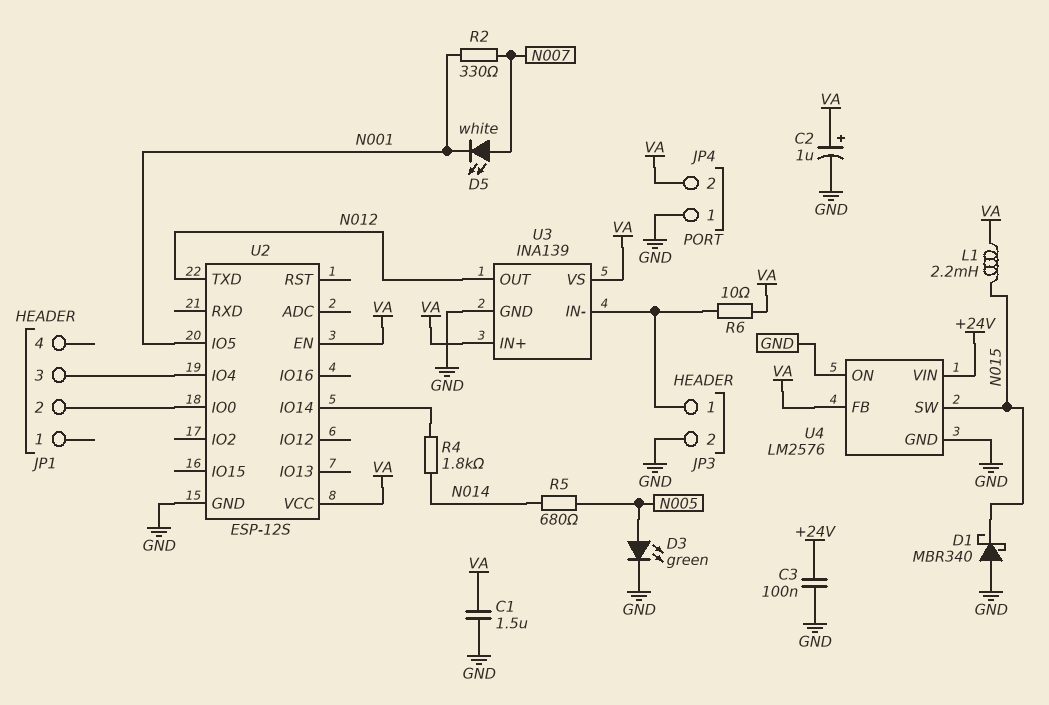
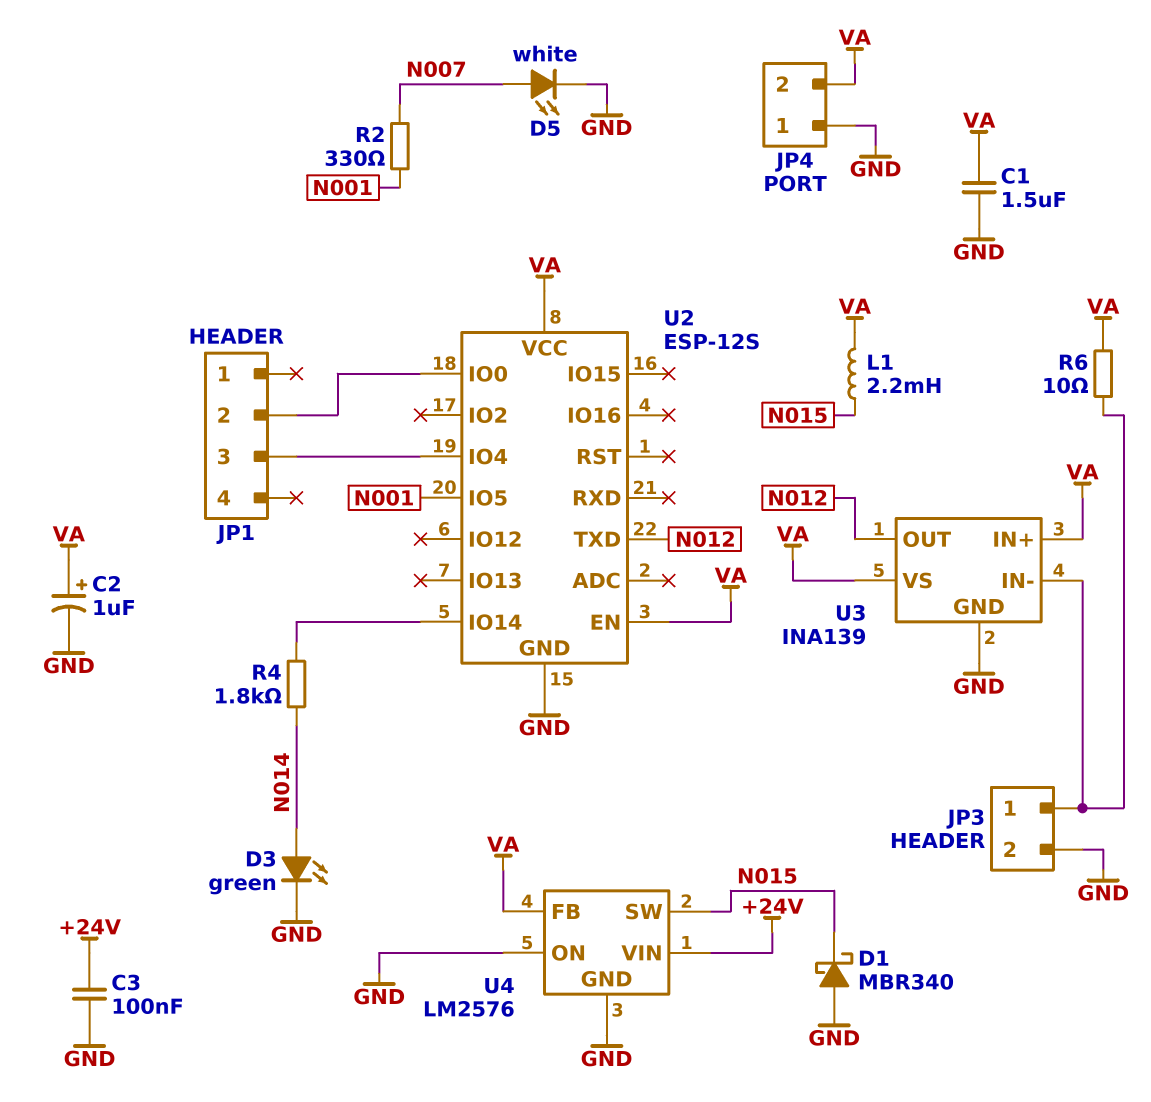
D3: LED green (A N005, K GND) -> LED green (A N014, K GND)
D5: LED white (A N007, K N001) -> LED white (A N007, K GND)
R5: 680 (N005, N014) -> none

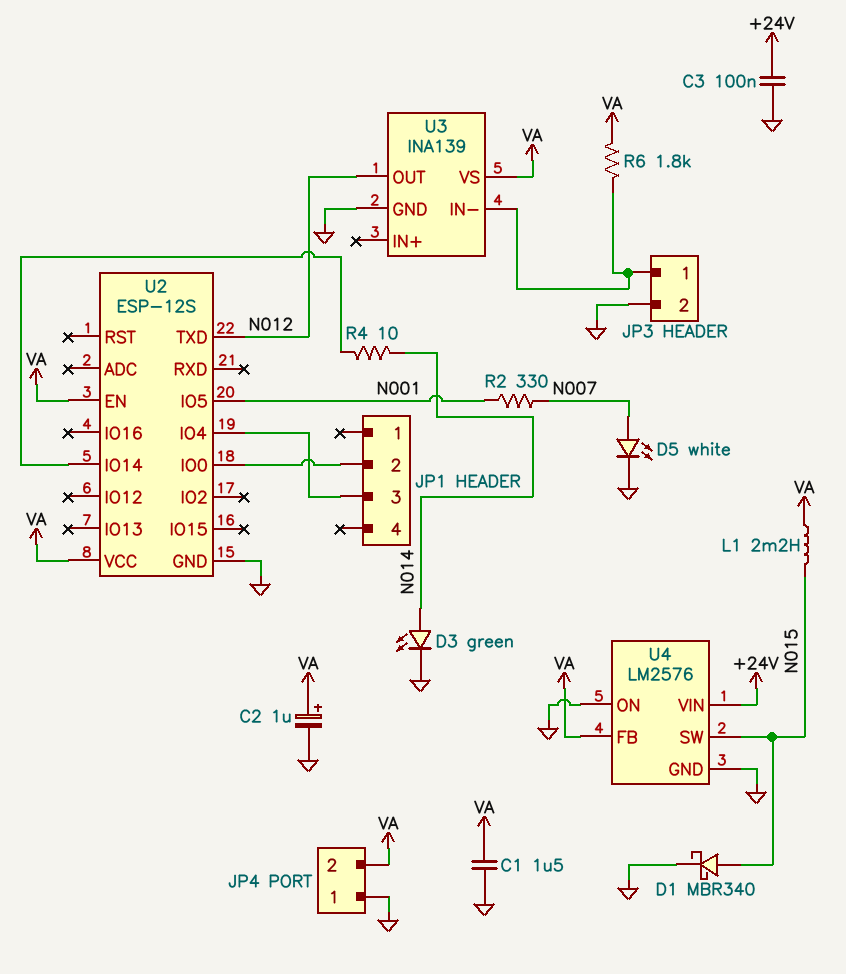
D1: schottky MBR340 (A GND, K N015) -> schottky MBR340 (A N015, K GND)
R4: 1.8k (N014, U2/IO14) -> 10 (N014, U2/IO14)
R6: 10 (JP3/1, VA) -> 1.8k (JP3/1, VA)
U3 pin IN+: VA -> none

